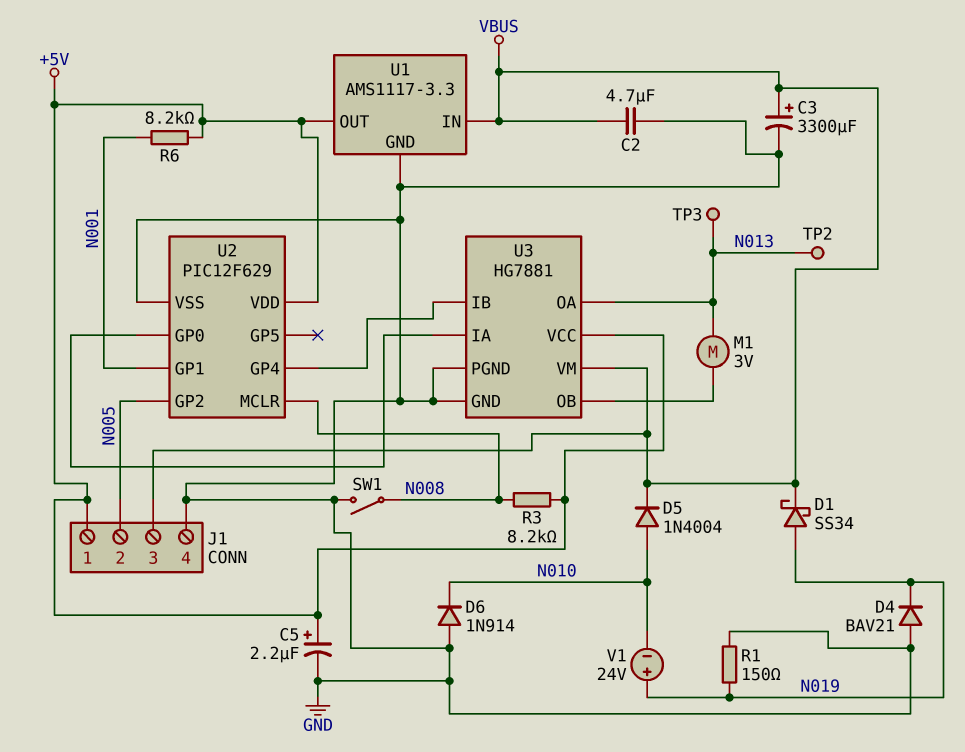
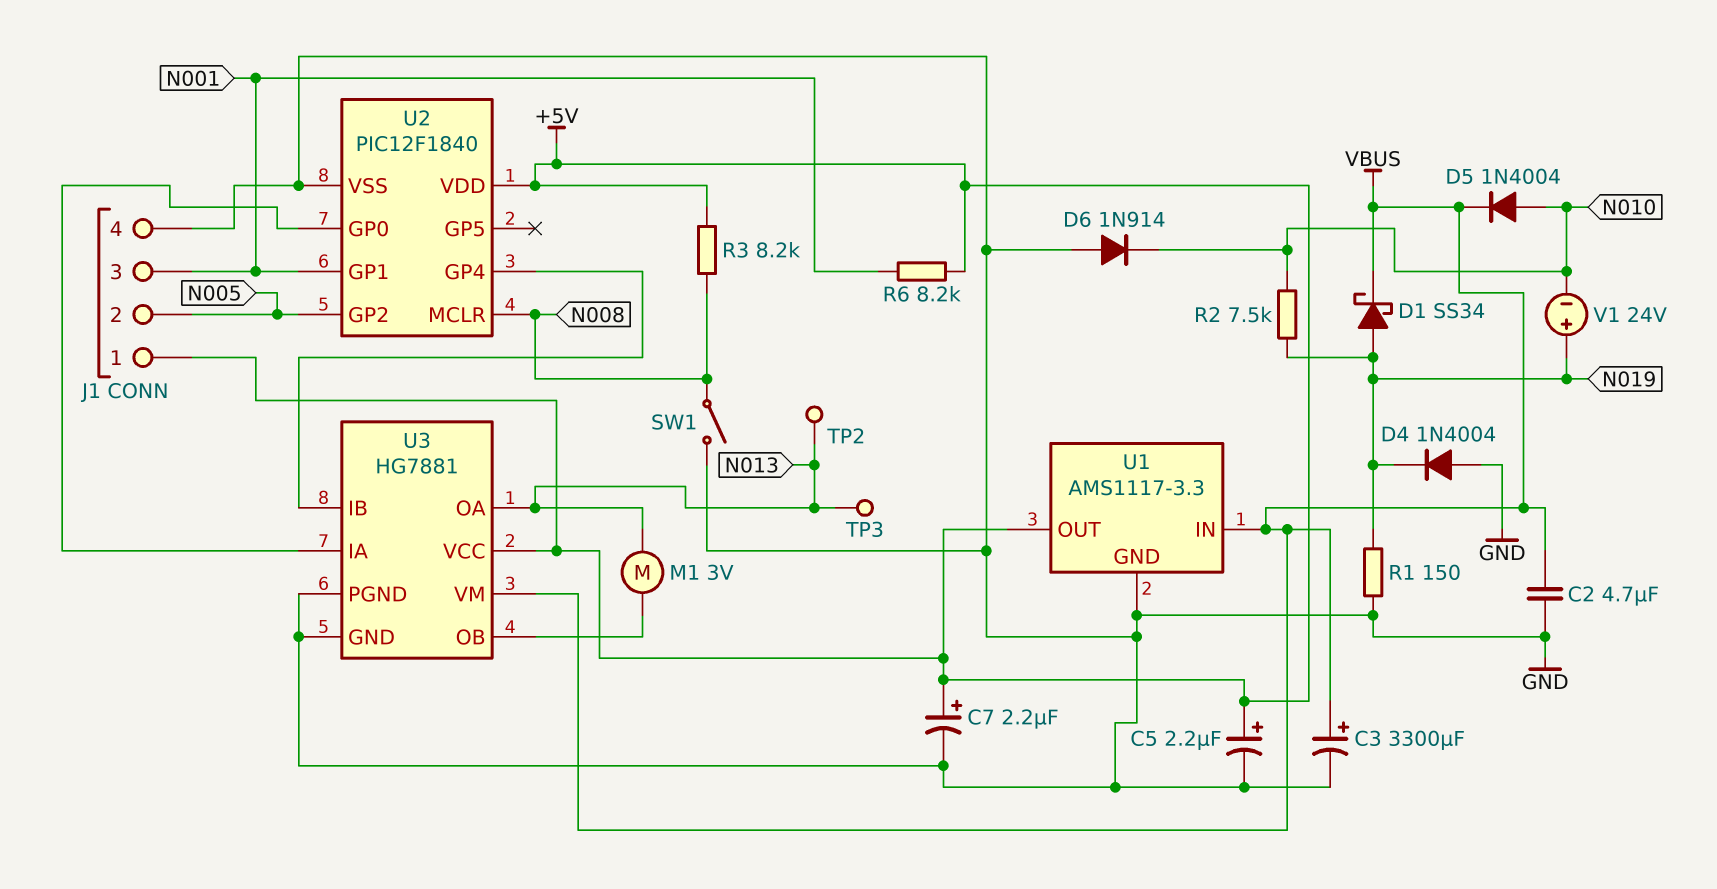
C7: none -> 2.2uF (plus +5V, minus GND)
D4: diode BAV21 (A GND, K N019) -> diode 1N4004 (A GND, K N019)
J1 pin 3: VBUS -> N001
R2: none -> 7.5k (N010, N019)
U2: PIC12F629 -> PIC12F1840

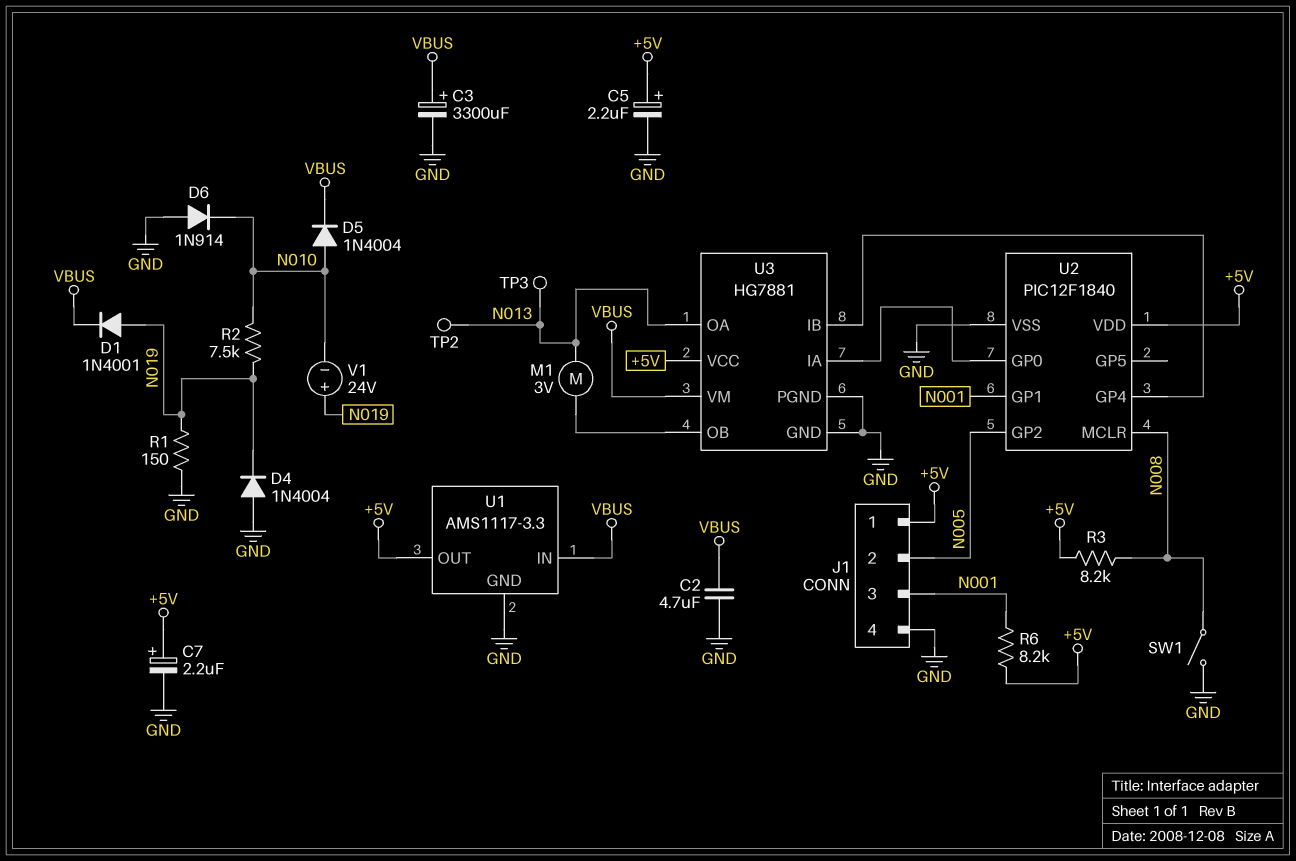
D1: schottky SS34 (A N019, K VBUS) -> diode 1N4001 (A N019, K VBUS)

